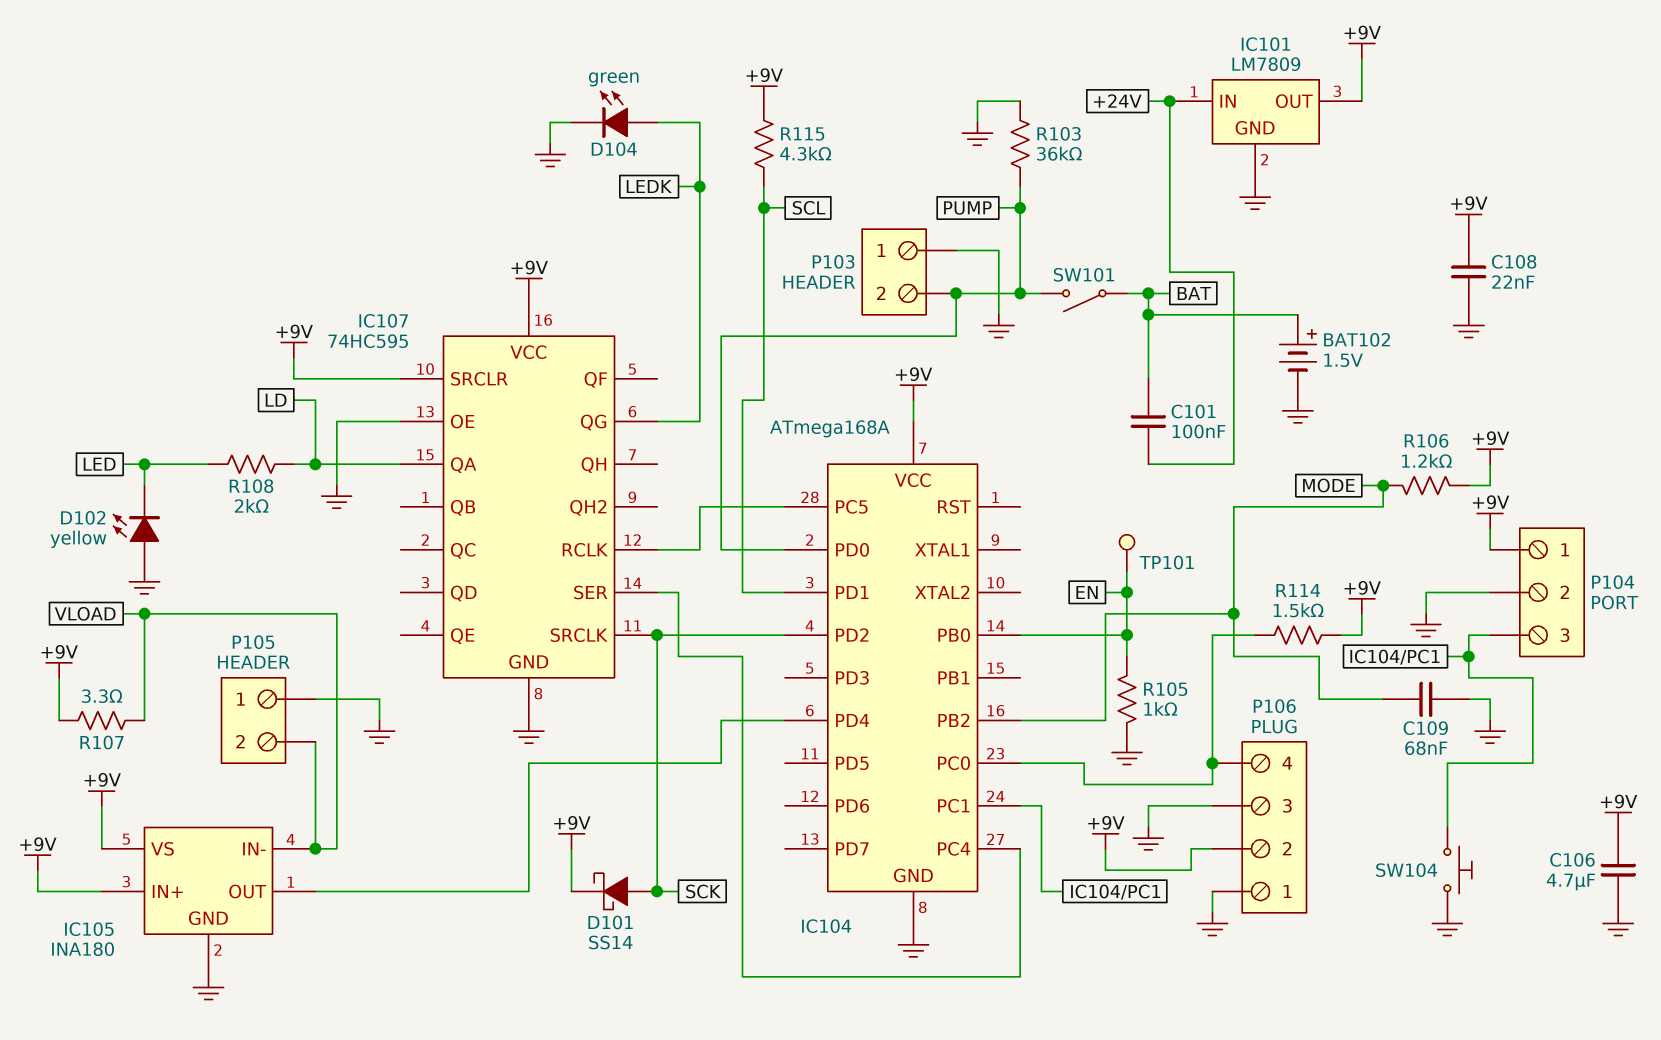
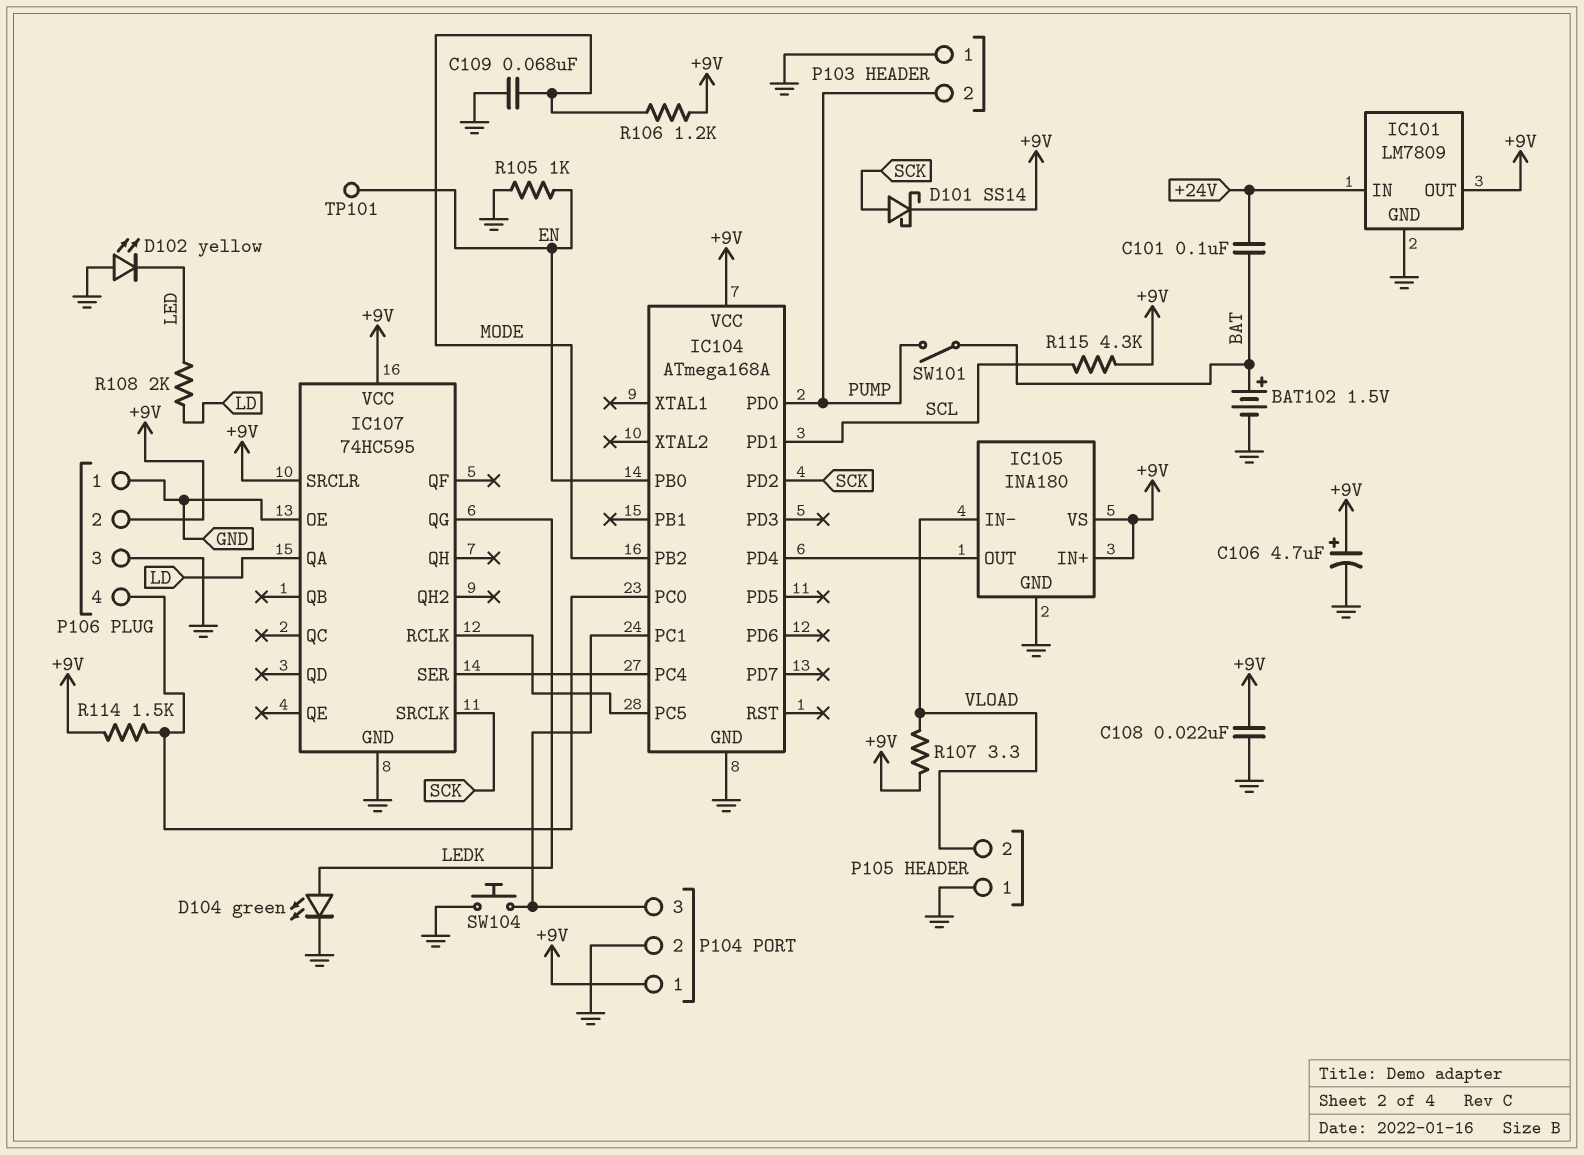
C106: 4.7uF (+9V, GND) -> 4.7uF (plus +9V, minus GND)
R103: 36k (GND, PUMP) -> none

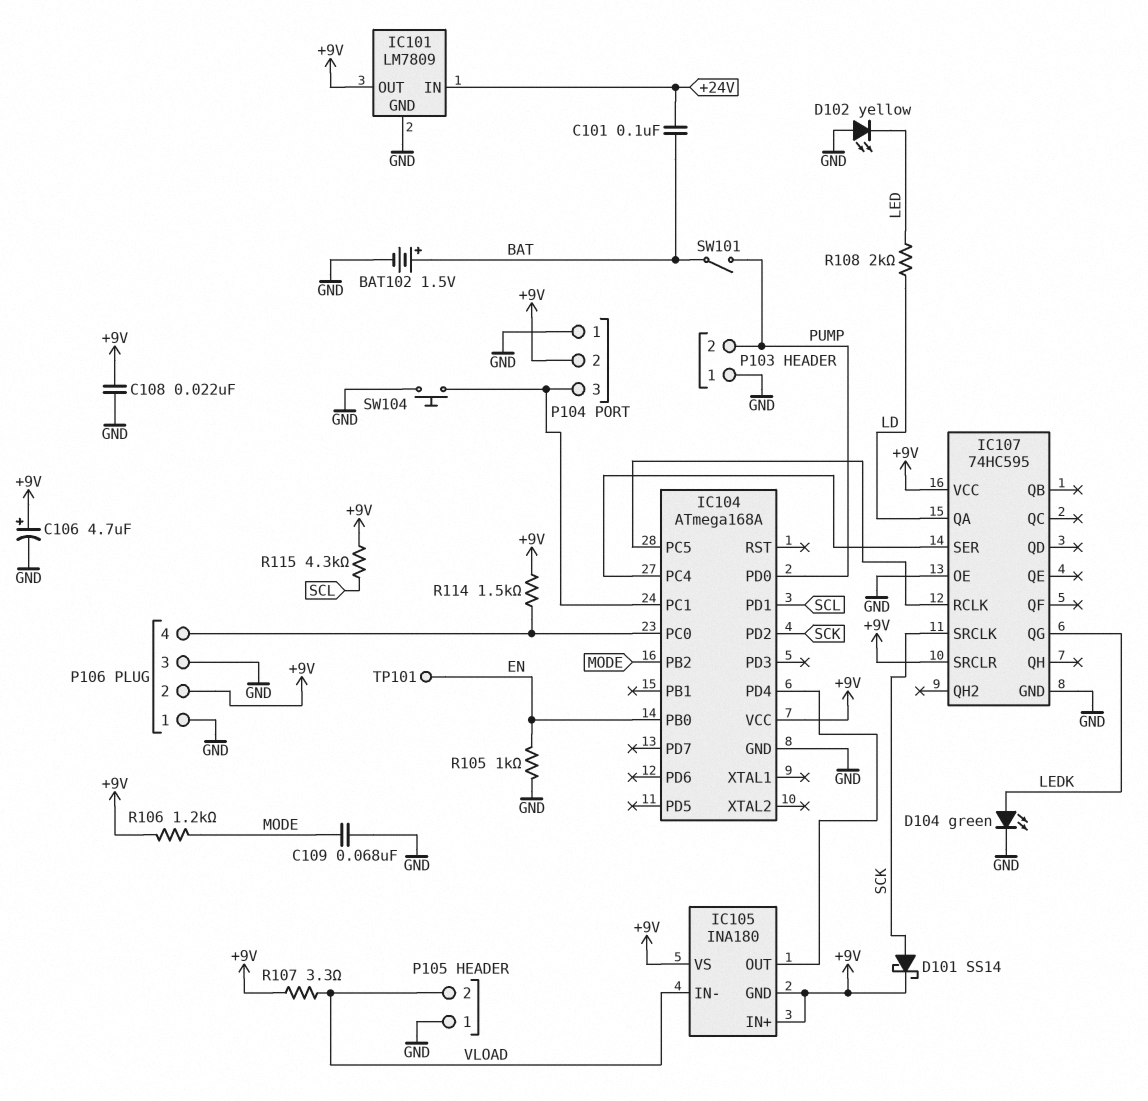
IC105 pin GND: GND -> +9V
P104 pin 1: +9V -> GND
P104 pin 2: GND -> +9V

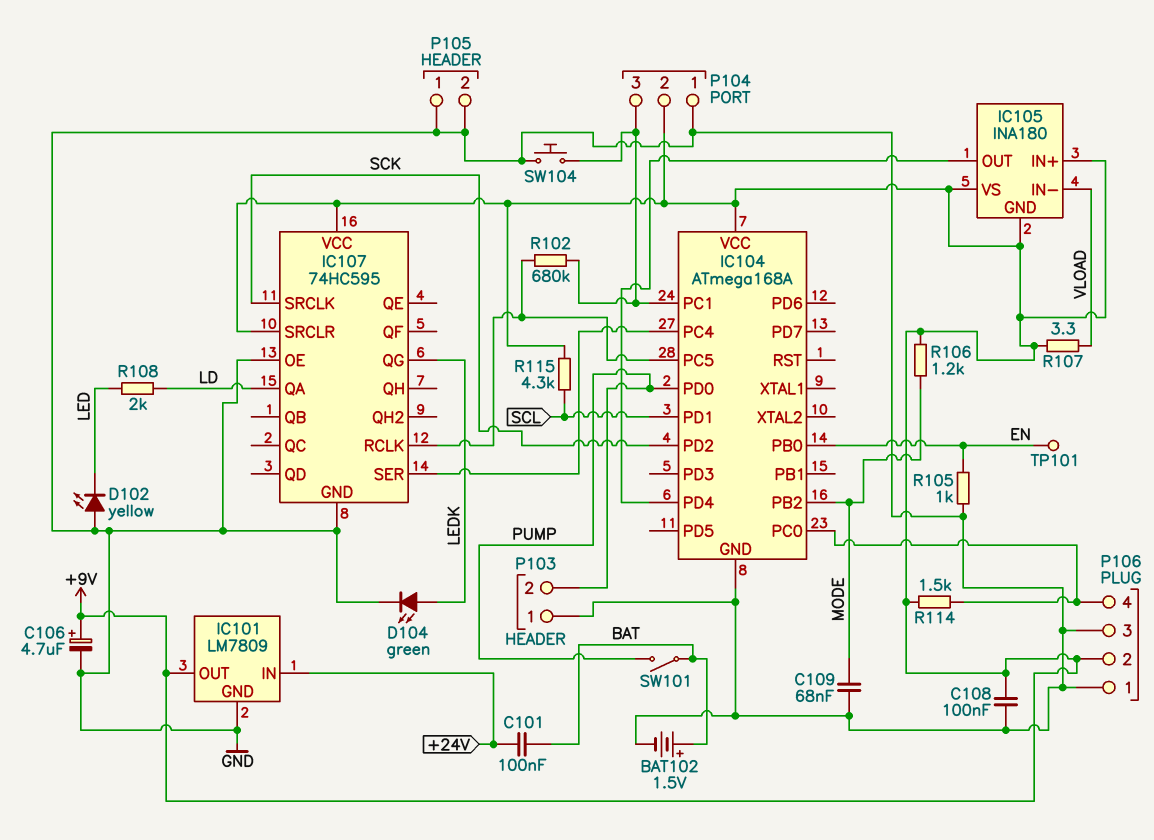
C108: 22nF (+9V, GND) -> 100nF (+9V, GND)
D101: schottky SS14 (A SCK, K +9V) -> none
P105 pin 2: VLOAD -> GND
R102: none -> 680k (IC104/PC1, IC104/PC5)

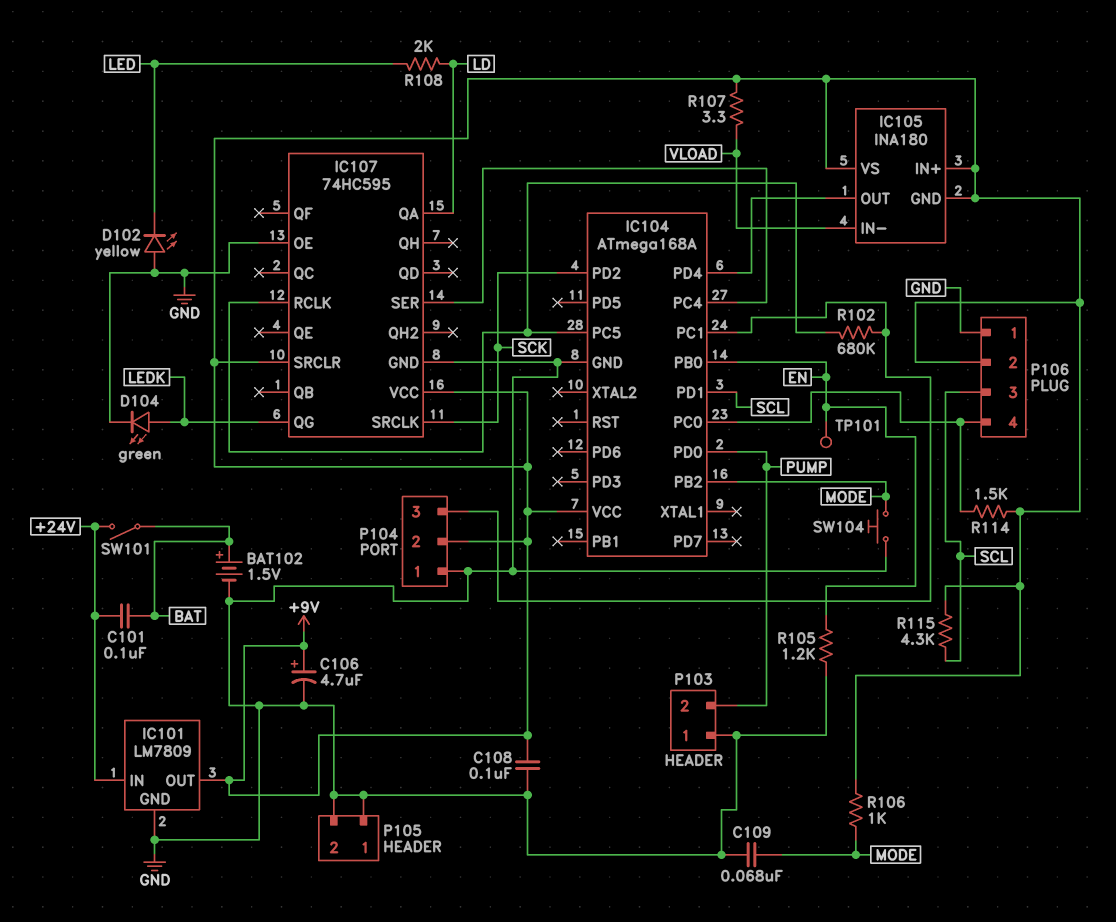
P106 pin 3: GND -> SCL
R105: 1k (EN, GND) -> 1.2k (EN, GND)
R106: 1.2k (+9V, MODE) -> 1k (+9V, MODE)
SW101: switch (BAT, PUMP) -> switch (+24V, BAT)
SW104: button (GND, IC104/PC1) -> button (GND, MODE)

